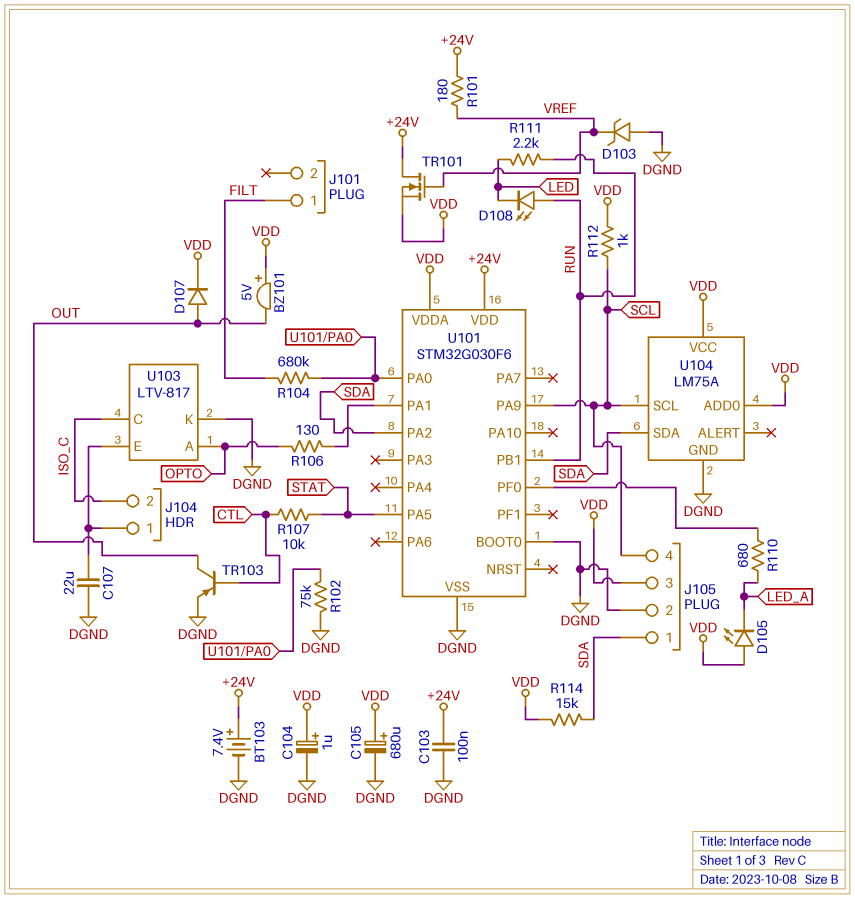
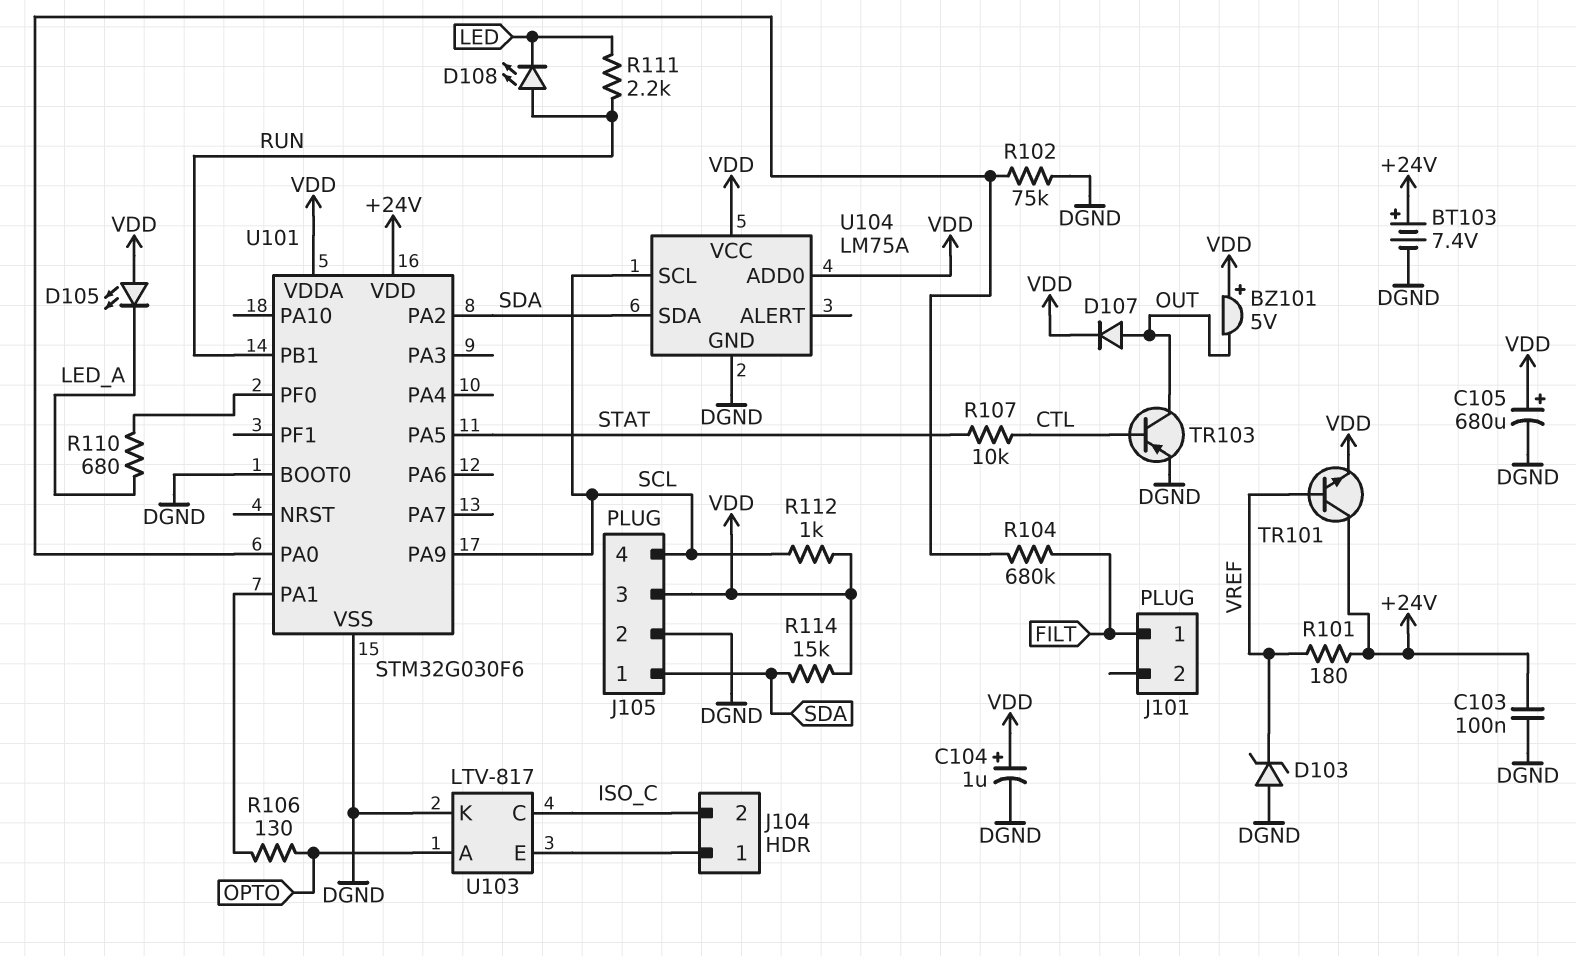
C107: 22uF (DGND, J104/1) -> none
TR101: NMOS (G VREF, D +24V, S VDD) -> NPN (B VREF, C +24V, E VDD)

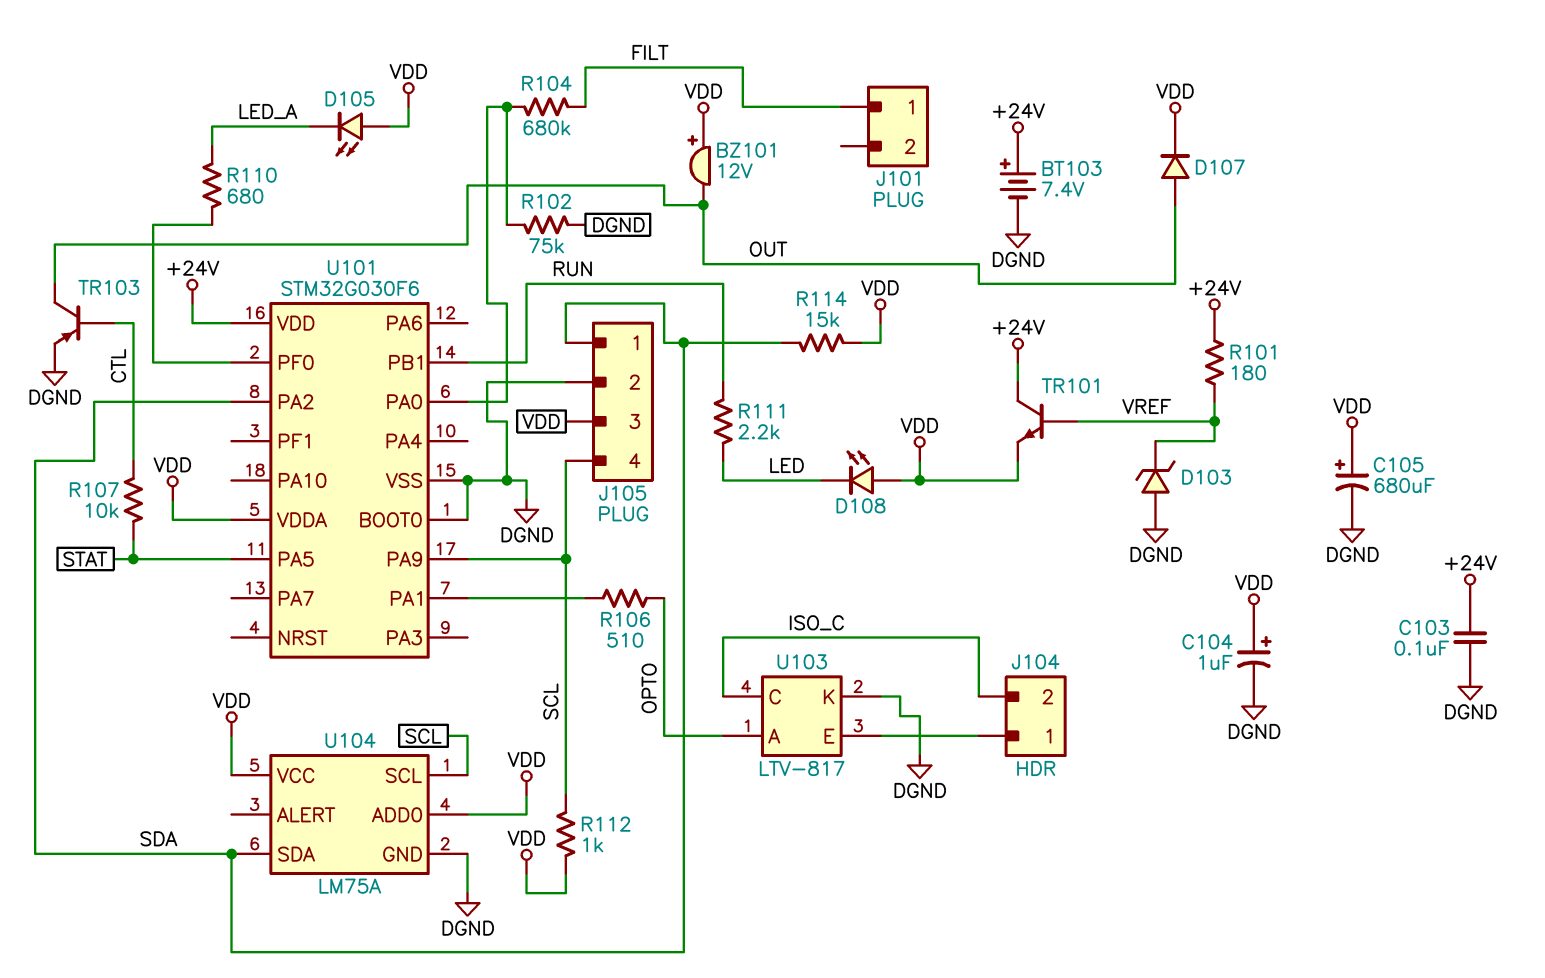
BZ101: buzzer 5V (plus VDD, minus OUT) -> buzzer 12V (plus VDD, minus OUT)
D108: LED (A RUN, K LED) -> LED (A VDD, K LED)
R106: 130 (OPTO, U101/PA1) -> 510 (OPTO, U101/PA1)

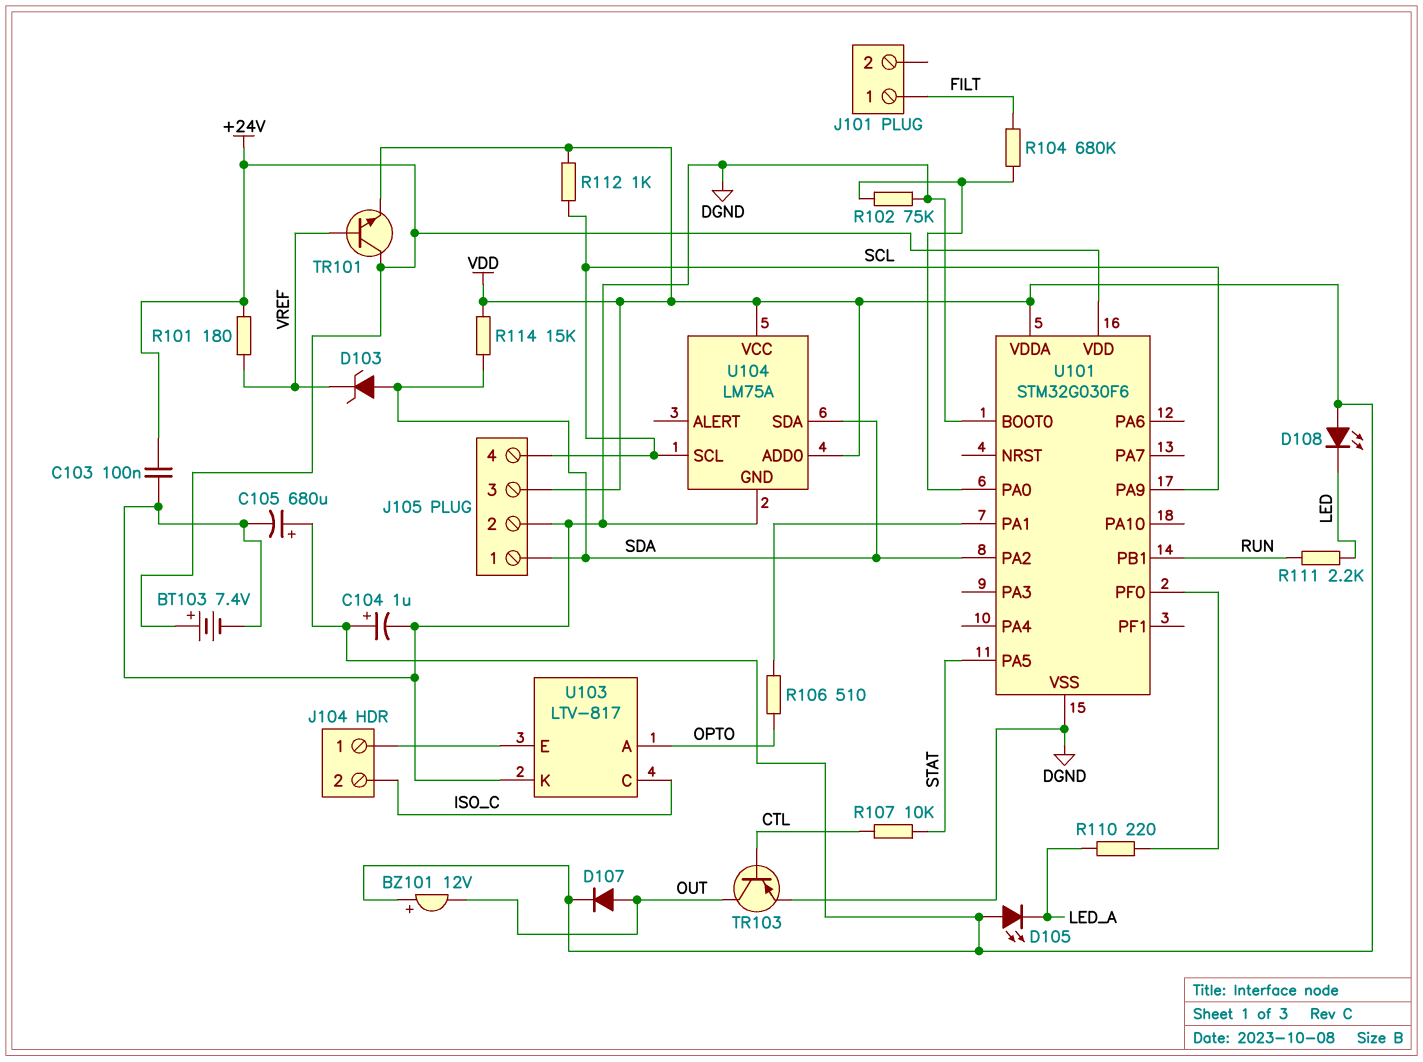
D103: zener (A DGND, K VREF) -> zener (A SDA, K VREF)
R110: 680 (LED_A, U101/PF0) -> 220 (LED_A, U101/PF0)

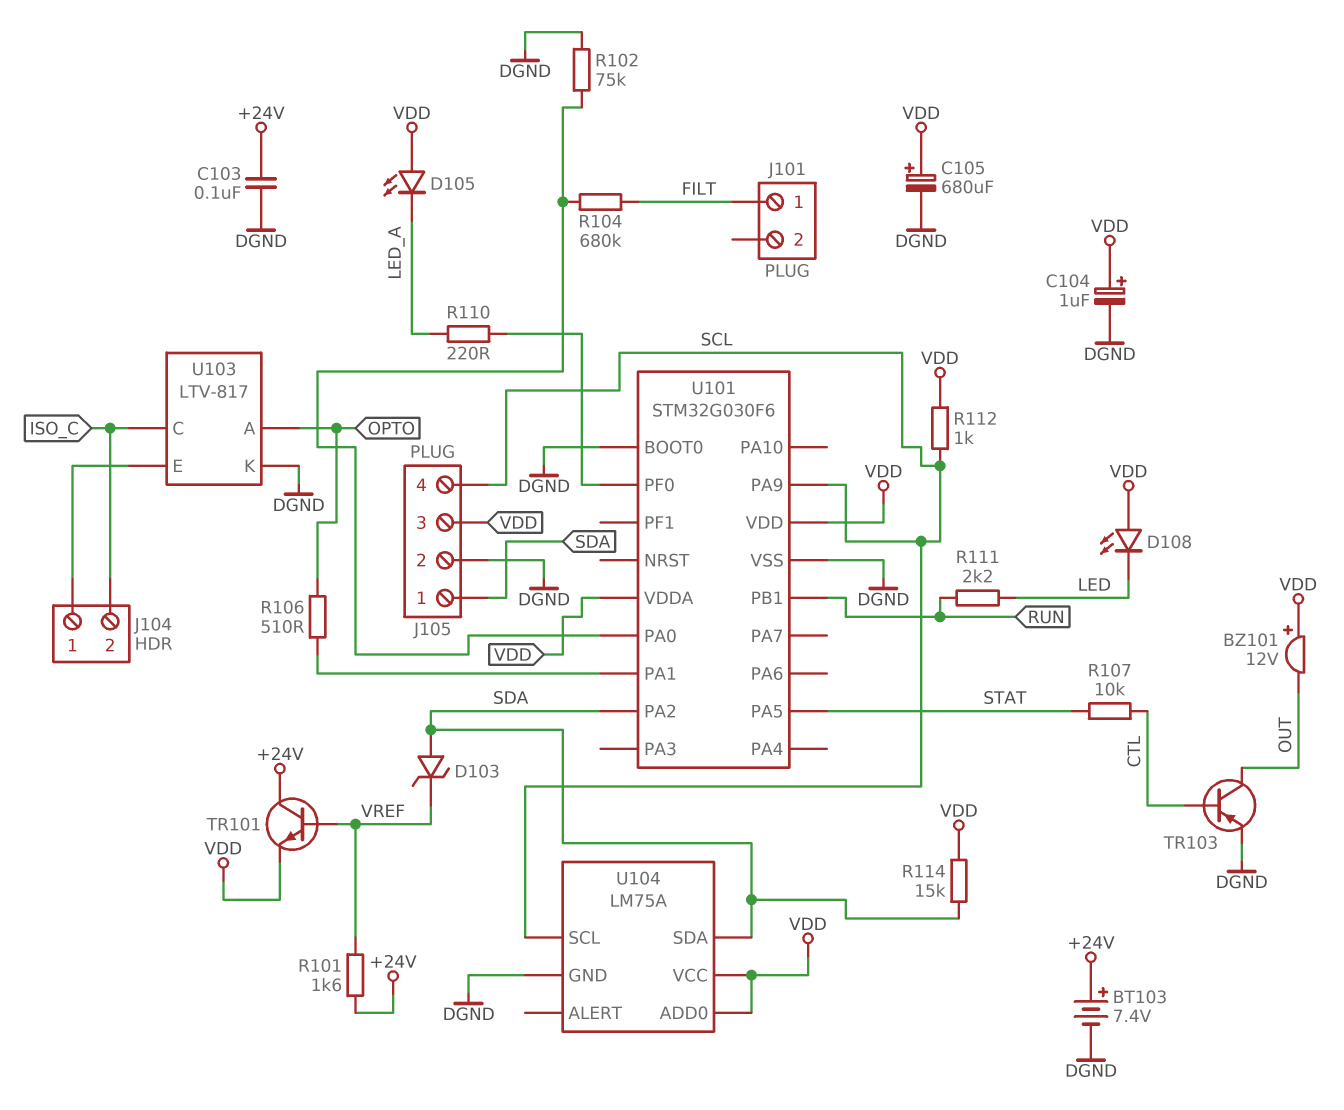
D107: diode (A OUT, K VDD) -> none
R101: 180 (+24V, VREF) -> 1.6k (+24V, VREF)
U101 pin VDD: +24V -> VDD

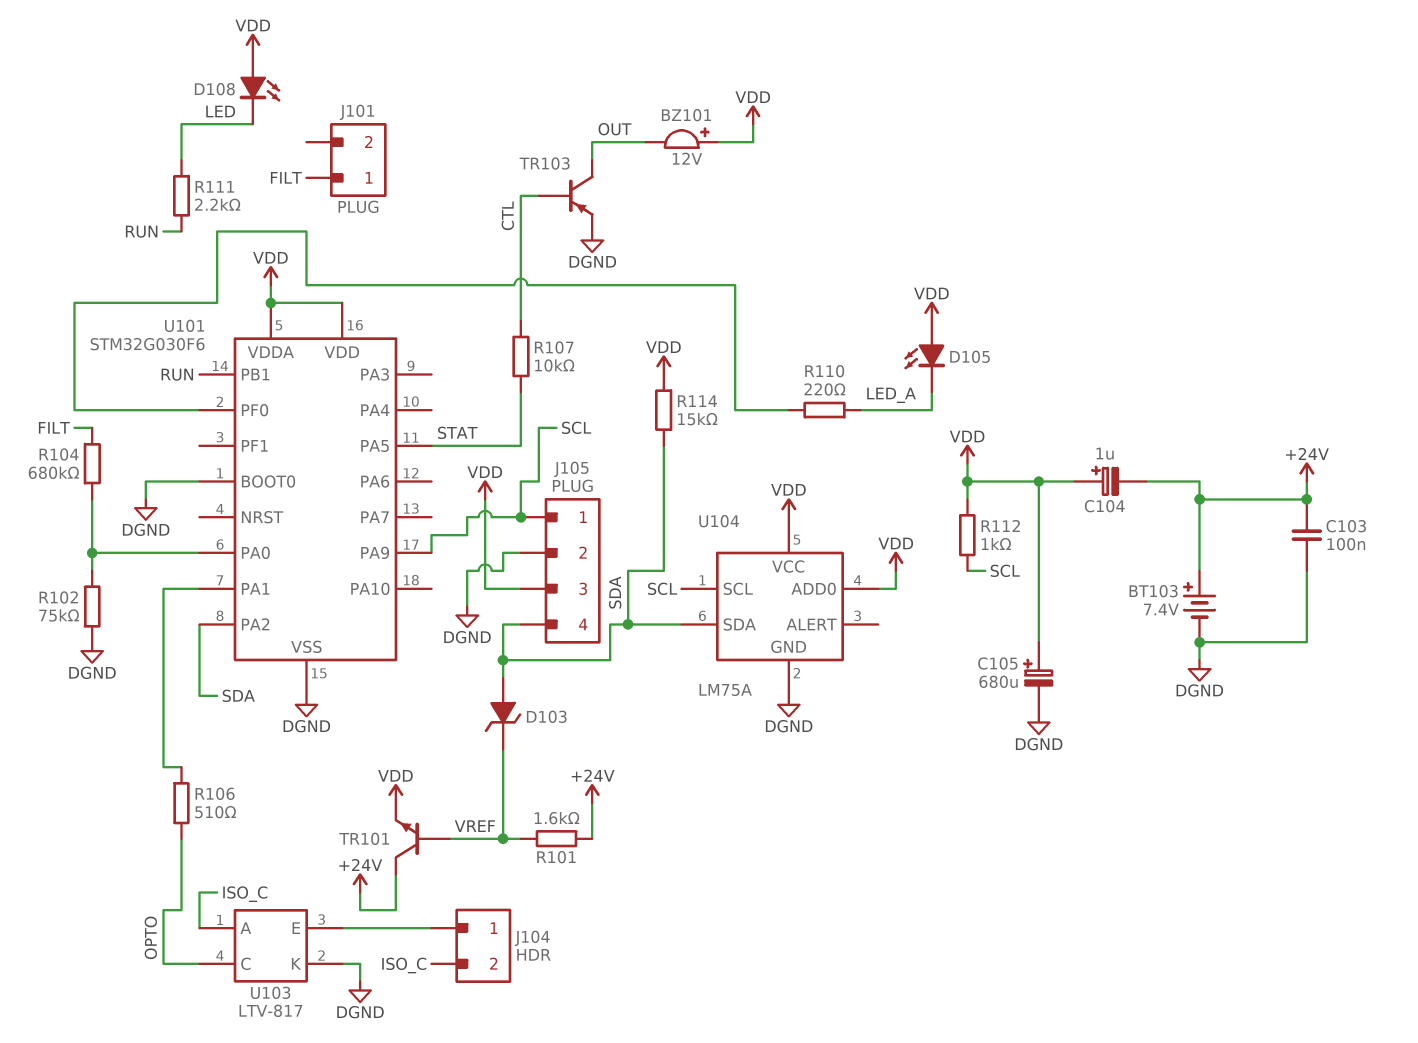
C104: 1uF (plus VDD, minus DGND) -> 1uF (plus VDD, minus +24V)
J105 pin 1: SDA -> SCL
J105 pin 4: SCL -> SDA
U103 pin A: OPTO -> ISO_C
U103 pin C: ISO_C -> OPTO

